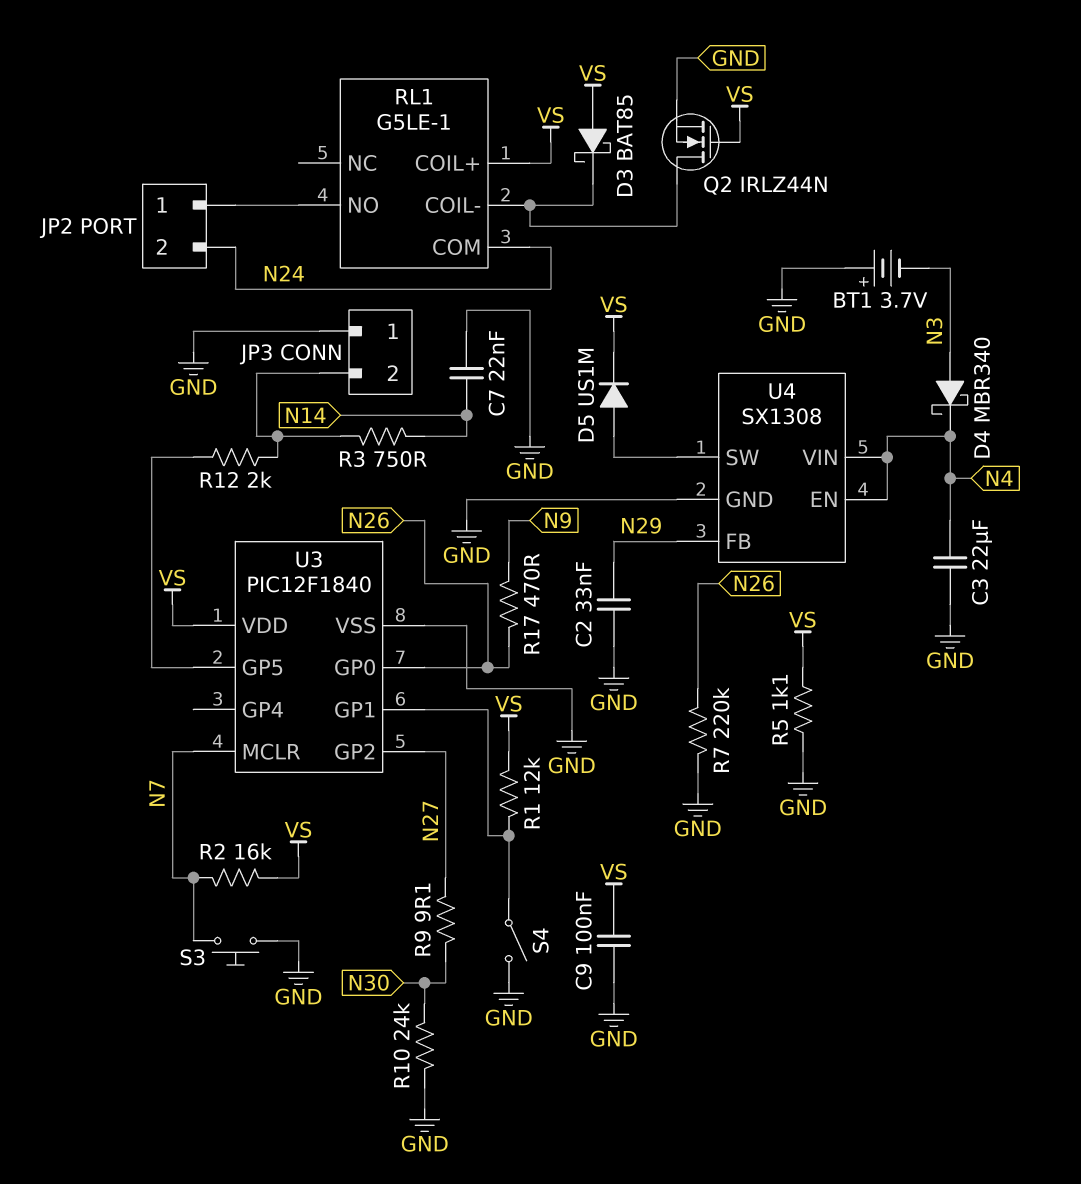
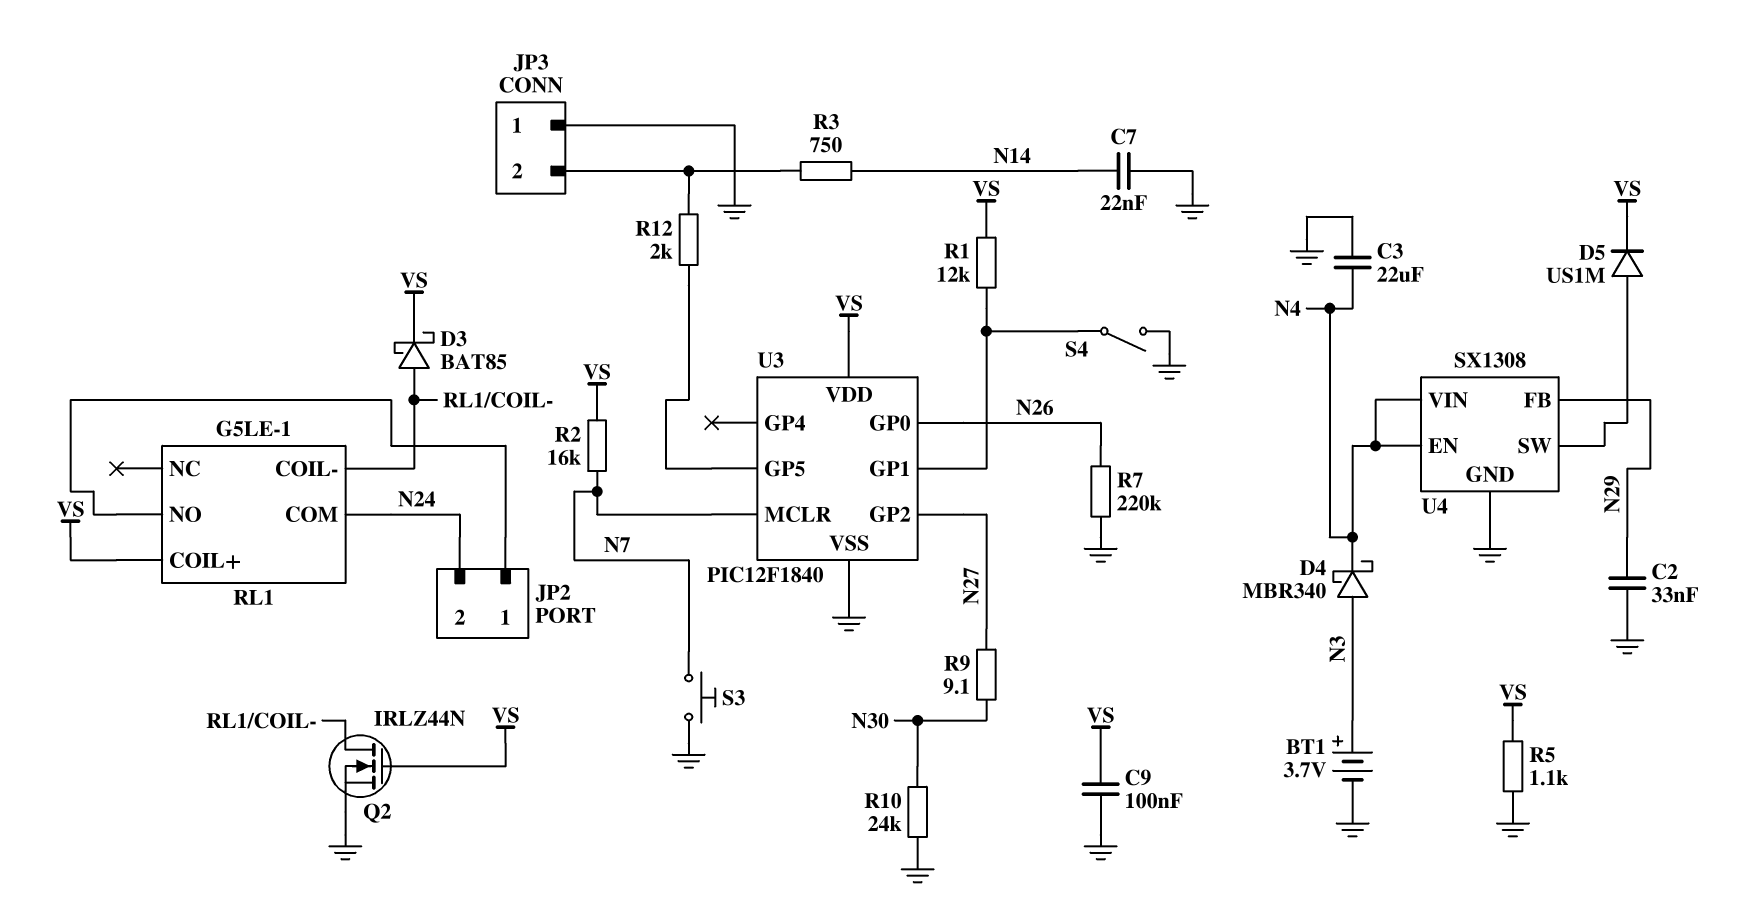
BT1: 3.7V (plus GND, minus N3) -> 3.7V (plus N3, minus GND)
D3: schottky BAT85 (A VS, K RL1/COIL-) -> schottky BAT85 (A RL1/COIL-, K VS)
R17: 470 (N9, N26) -> none

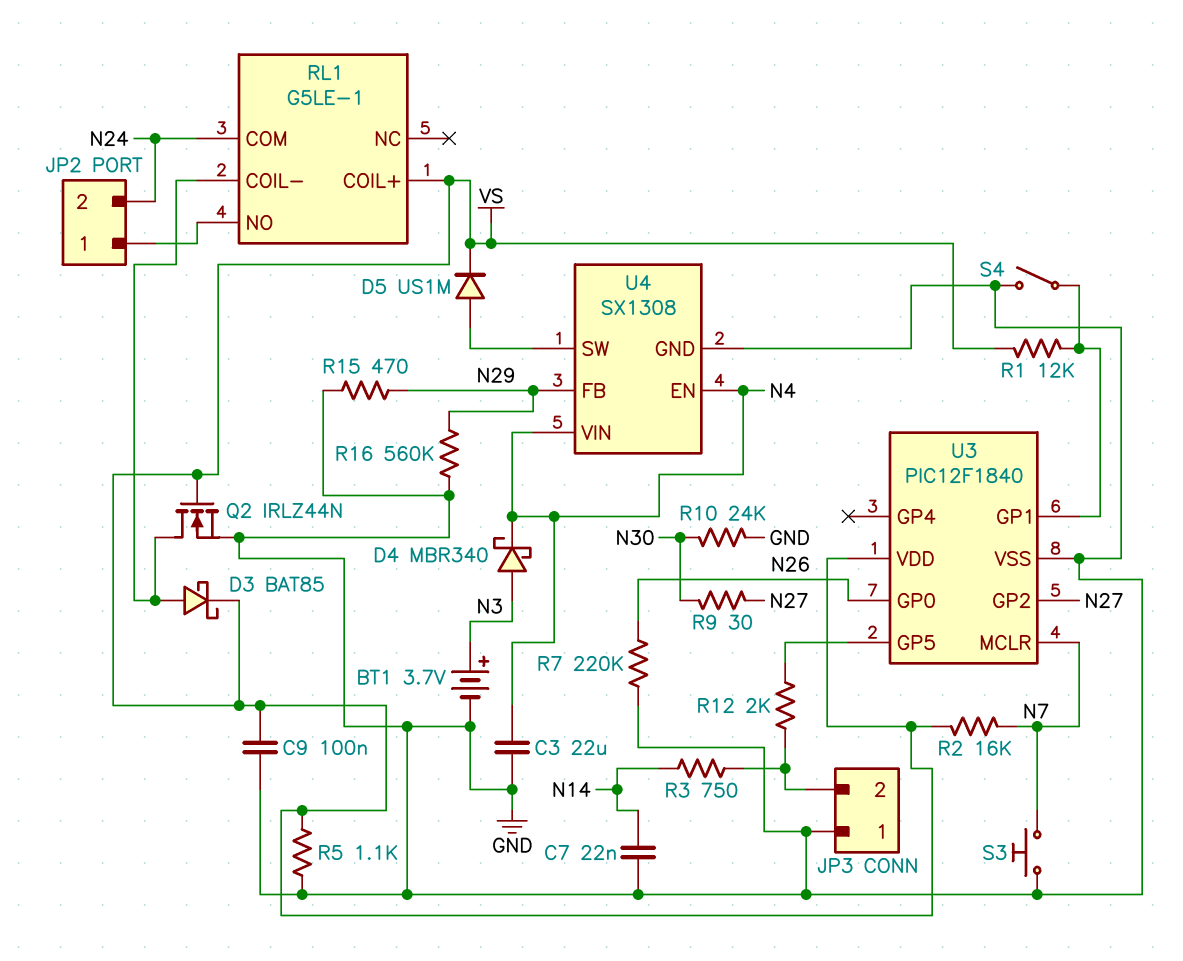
C2: 33nF (GND, N29) -> none
R9: 9.1 (N27, N30) -> 30 (N27, N30)
R15: none -> 470 (GND, N29)
R16: none -> 560k (GND, N29)

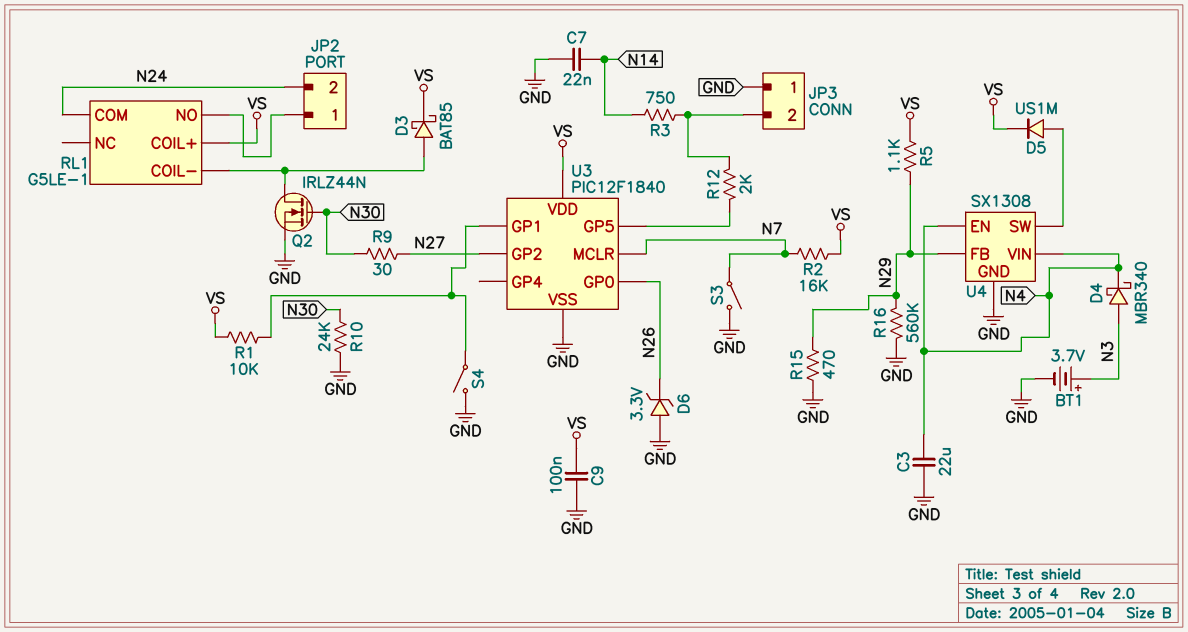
D6: none -> zener 3.3V (A GND, K N26)
Q2: NMOS IRLZ44N (G VS, D RL1/COIL-, S GND) -> NMOS IRLZ44N (G N30, D RL1/COIL-, S GND)
R1: 12k (U3/GP1, VS) -> 10k (U3/GP1, VS)
R5: 1.1k (GND, VS) -> 1.1k (N29, VS)
R7: 220k (GND, N26) -> none
S3: button (GND, N7) -> switch (GND, N7)

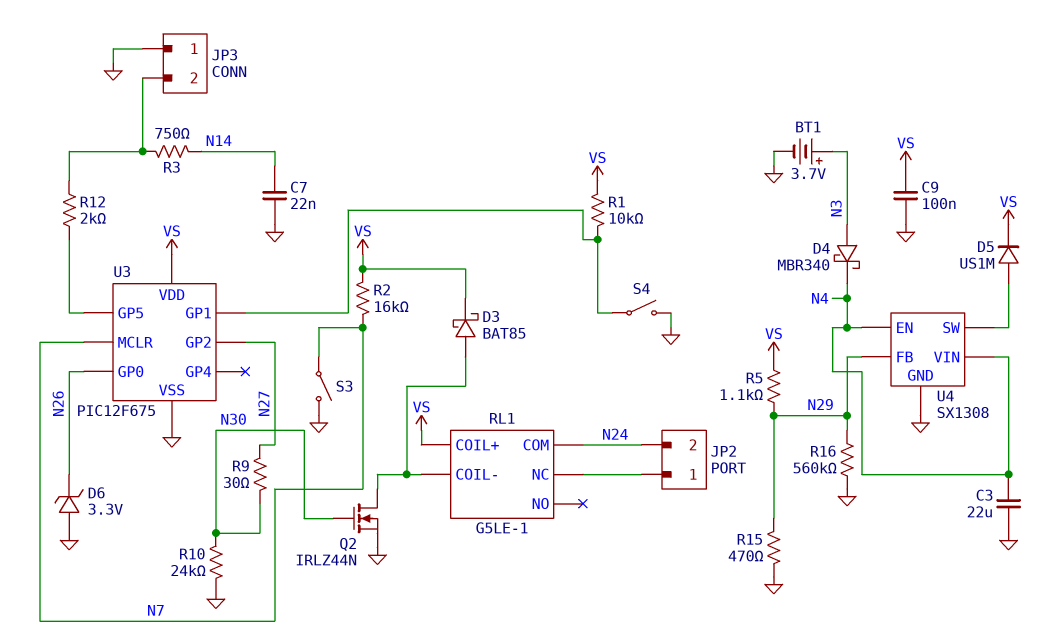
RL1 pin NC: none -> JP2/1
RL1 pin NO: JP2/1 -> none
U3: PIC12F1840 -> PIC12F675

